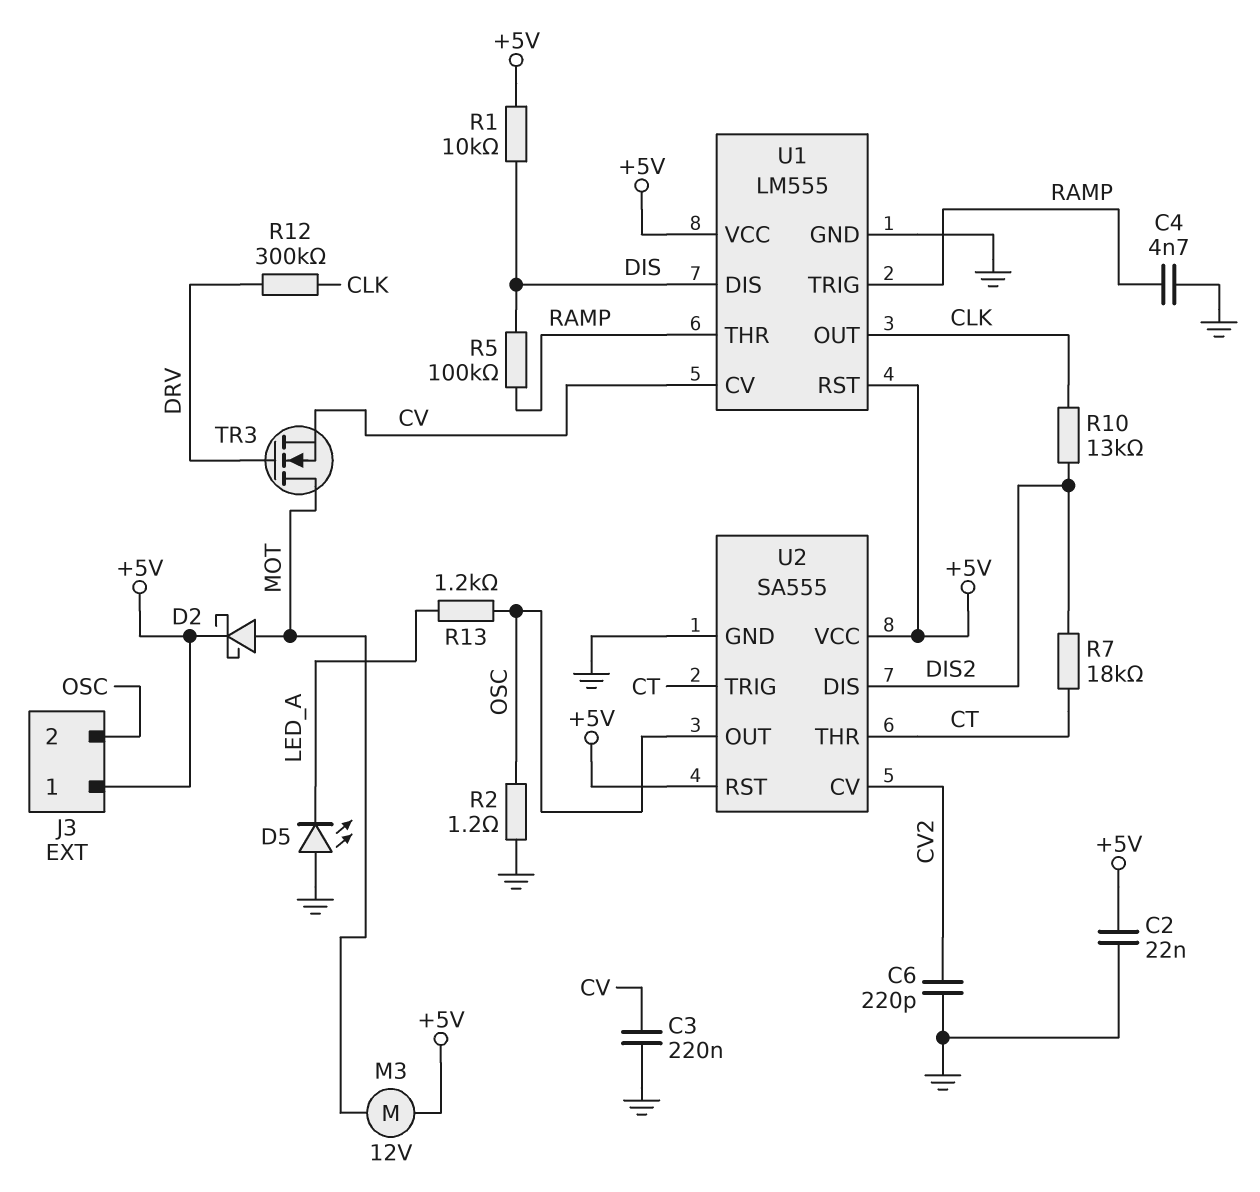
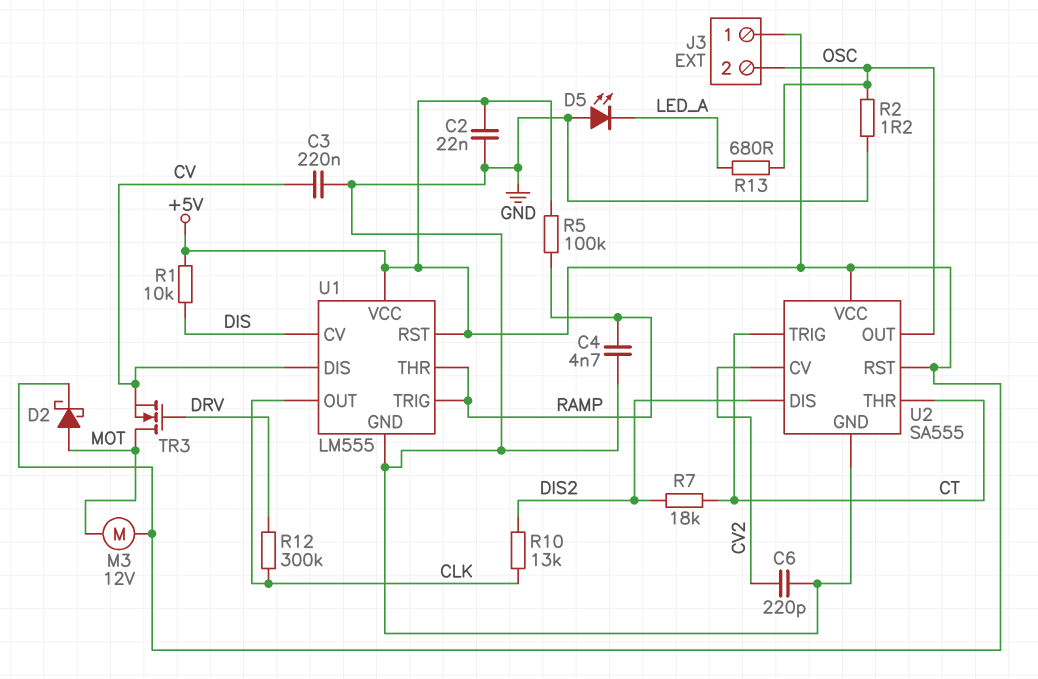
R5: 100k (DIS, RAMP) -> 100k (+5V, RAMP)
R13: 1.2k (LED_A, OSC) -> 680 (LED_A, OSC)
U1 pin CV: CV -> DIS
U1 pin DIS: DIS -> CV

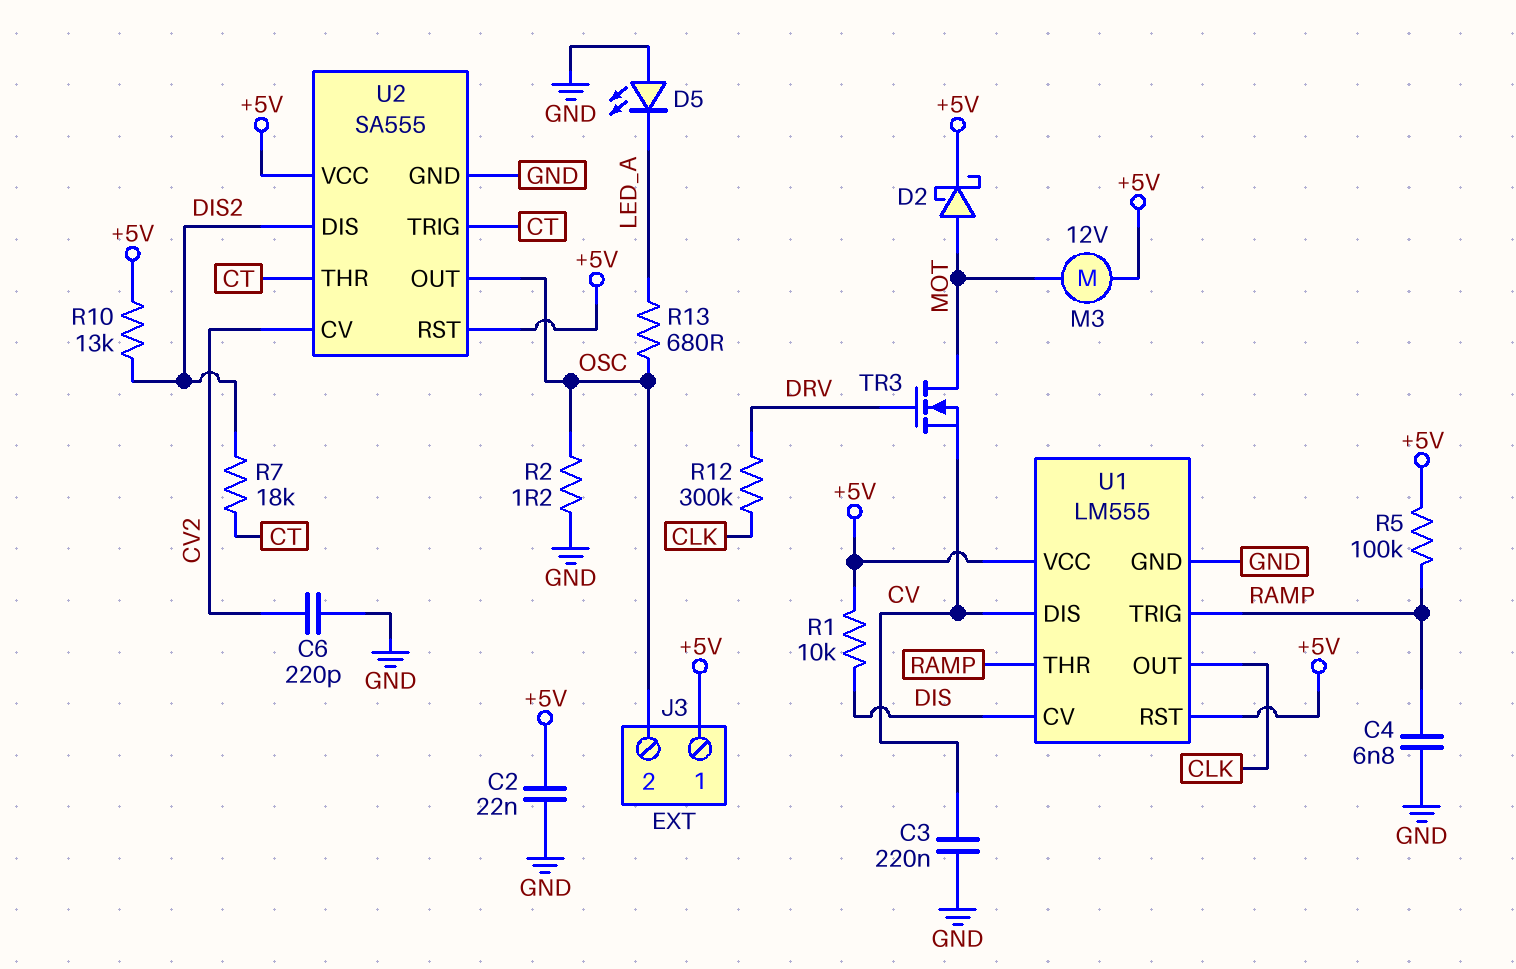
C4: 4.7nF (GND, RAMP) -> 6.8nF (GND, RAMP)
R10: 13k (CLK, DIS2) -> 13k (+5V, DIS2)

